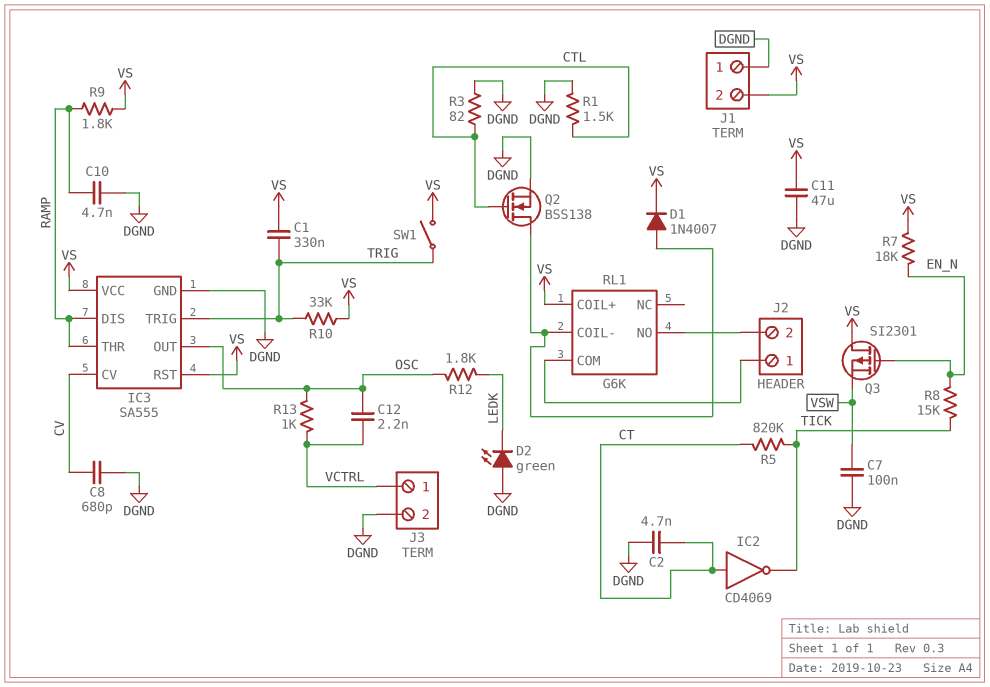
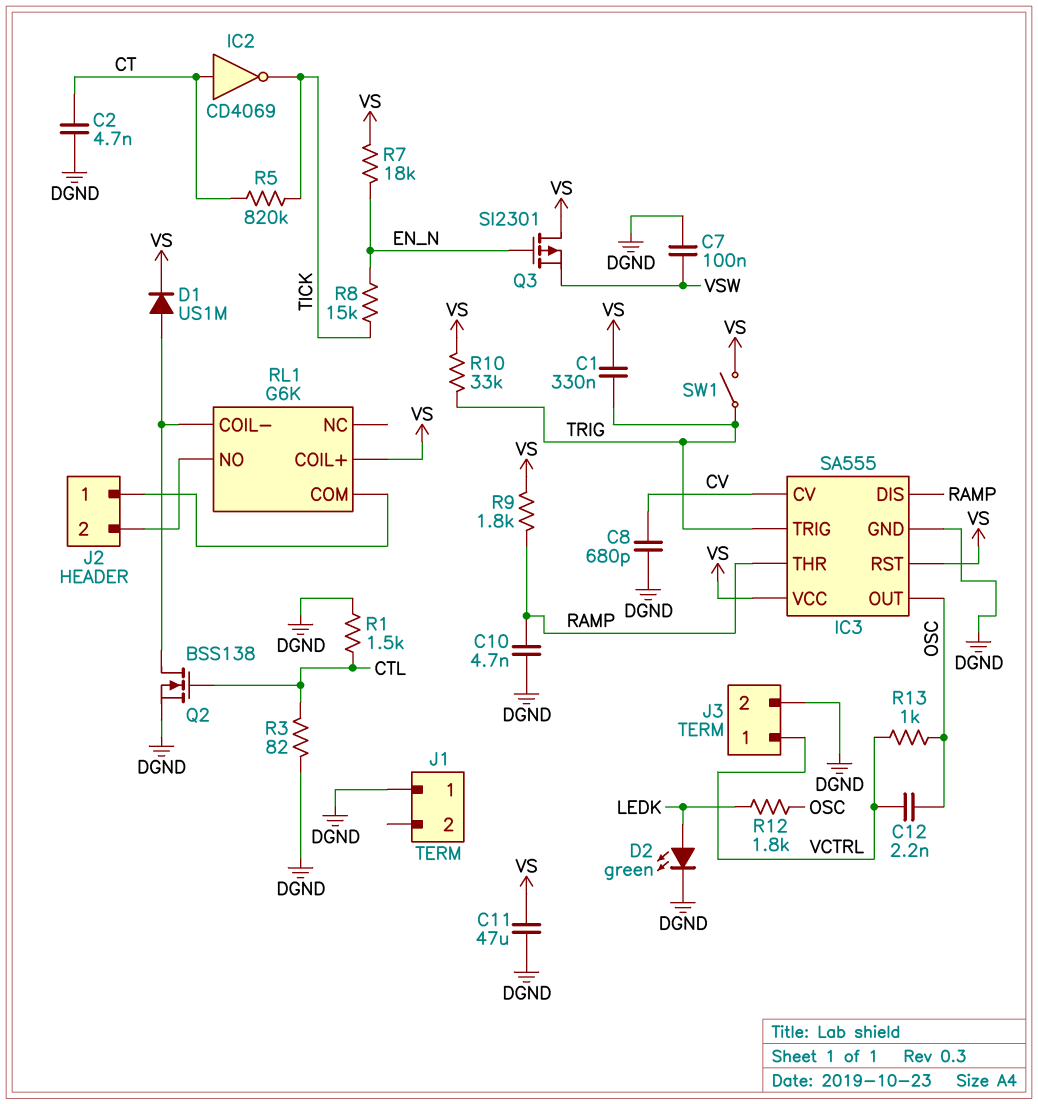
D1: diode 1N4007 (A RL1/COIL-, K VS) -> diode US1M (A RL1/COIL-, K VS)
D2: LED green (A DGND, K LEDK) -> LED green (A LEDK, K DGND)
J1 pin 2: VS -> none

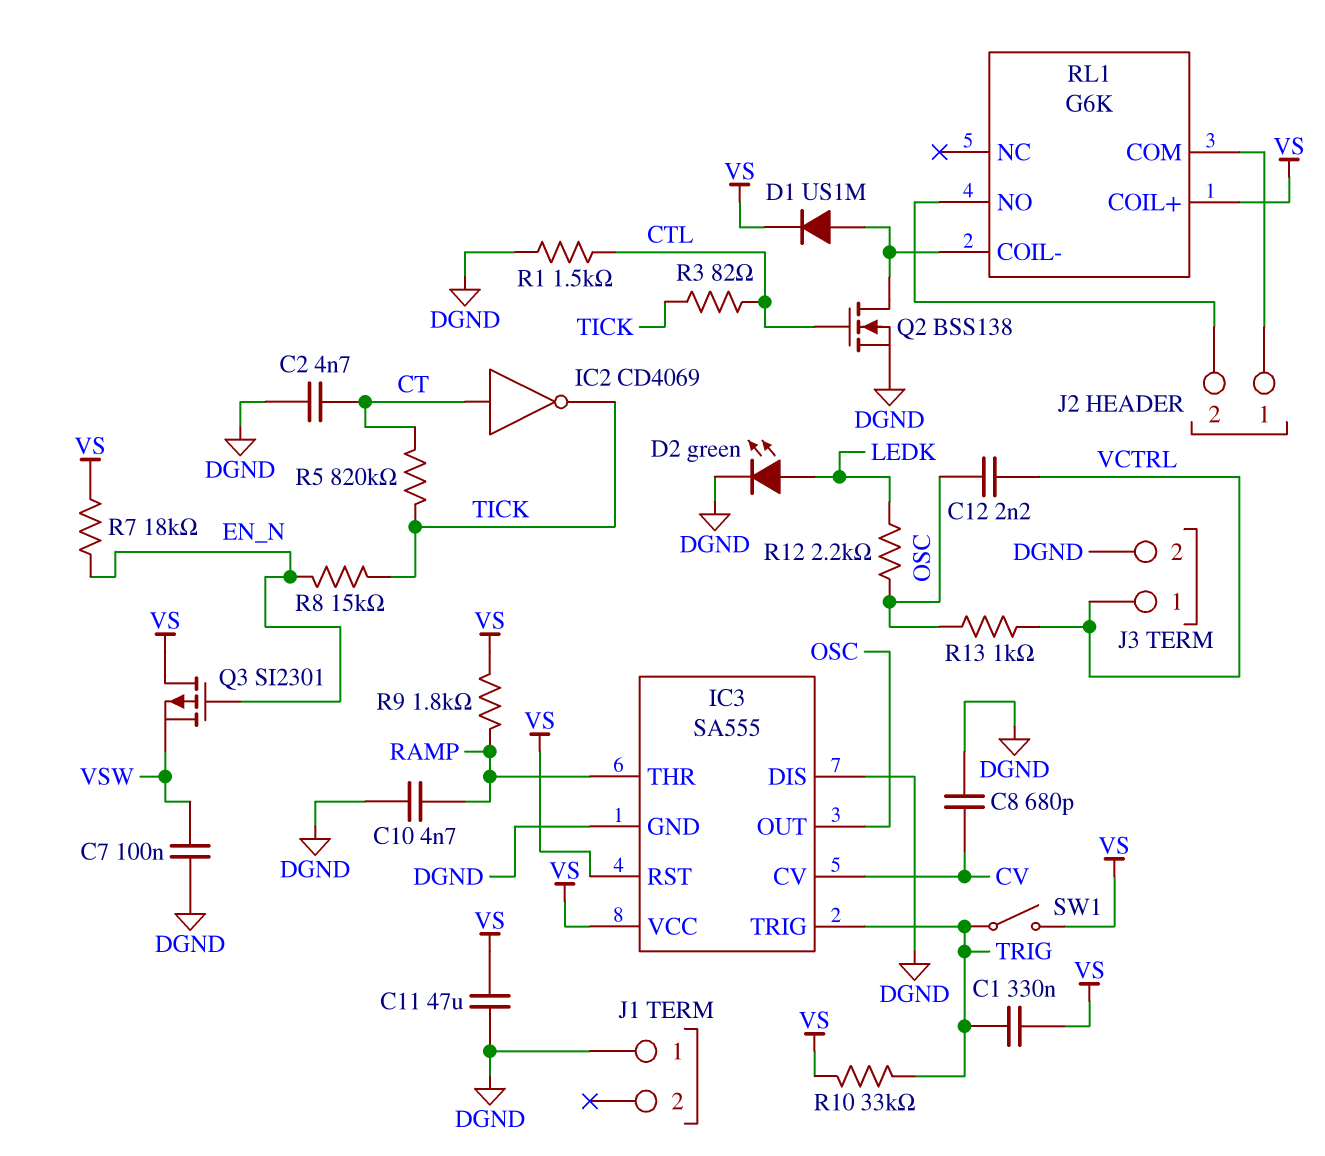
IC3 pin DIS: RAMP -> DGND
R3: 82 (CTL, DGND) -> 82 (CTL, TICK)
R12: 1.8k (LEDK, OSC) -> 2.2k (LEDK, OSC)

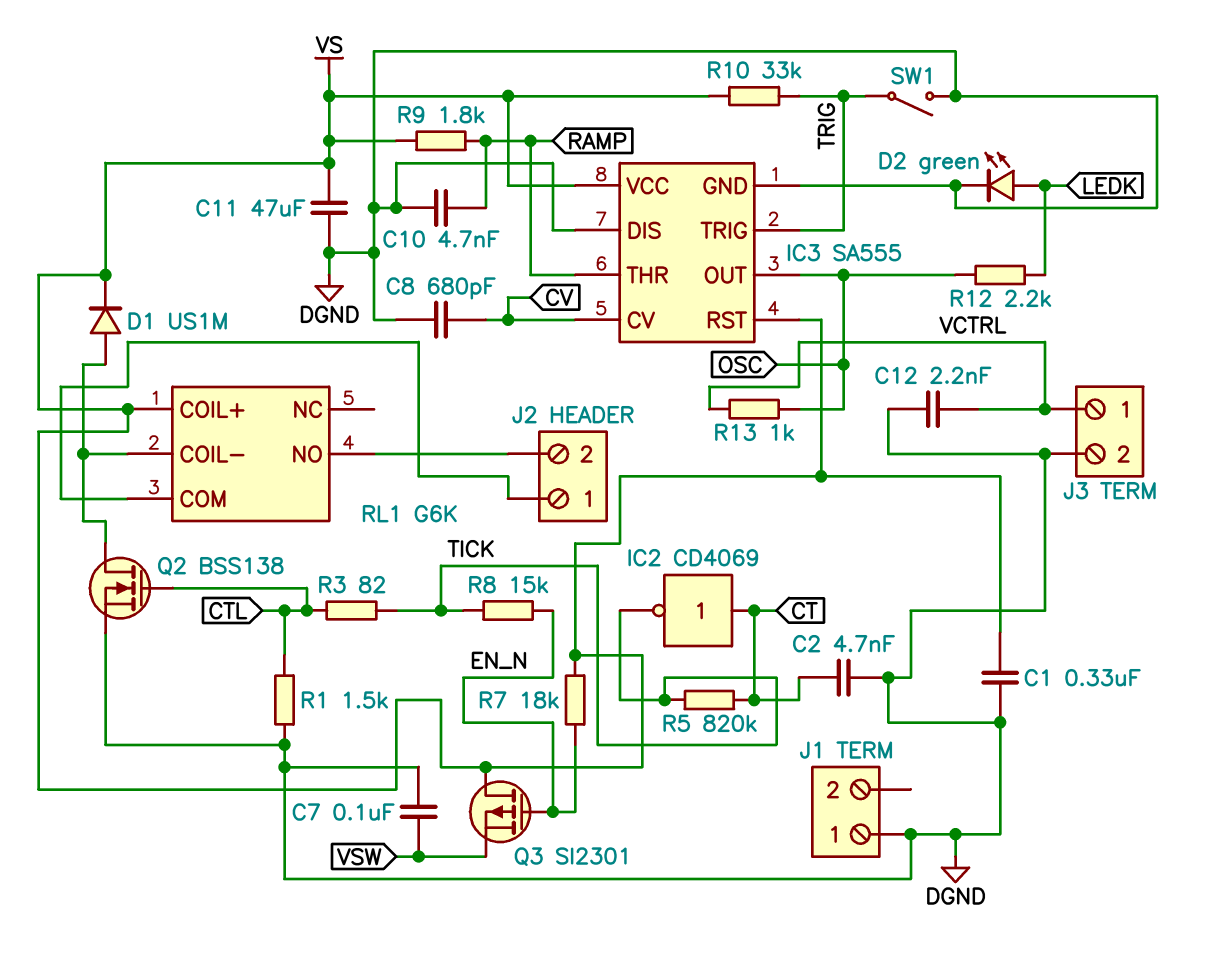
C1: 330nF (TRIG, VS) -> 330nF (DGND, VS)
C12: 2.2nF (OSC, VCTRL) -> 2.2nF (DGND, VCTRL)
SW1: switch (TRIG, VS) -> switch (DGND, TRIG)

